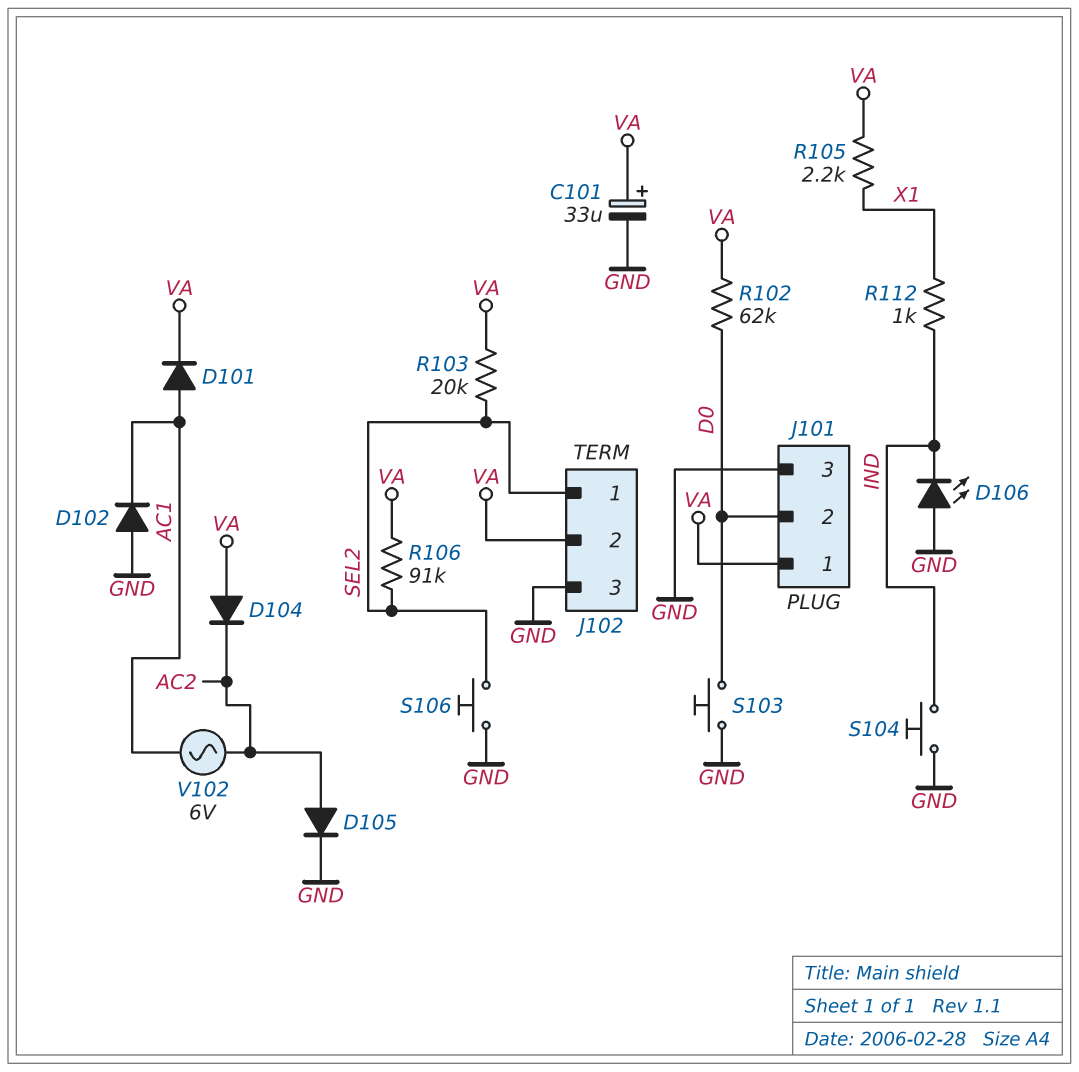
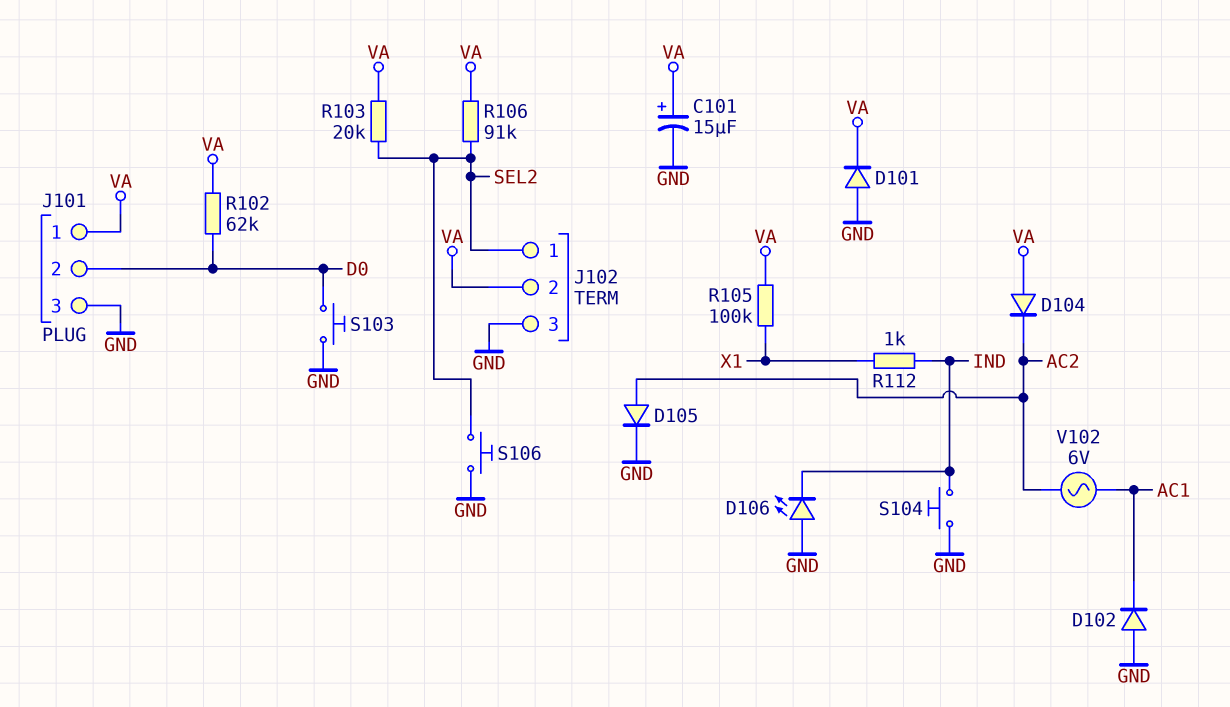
C101: 33uF (plus VA, minus GND) -> 15uF (plus VA, minus GND)
D101: diode (A AC1, K VA) -> diode (A GND, K VA)
R105: 2.2k (VA, X1) -> 100k (VA, X1)

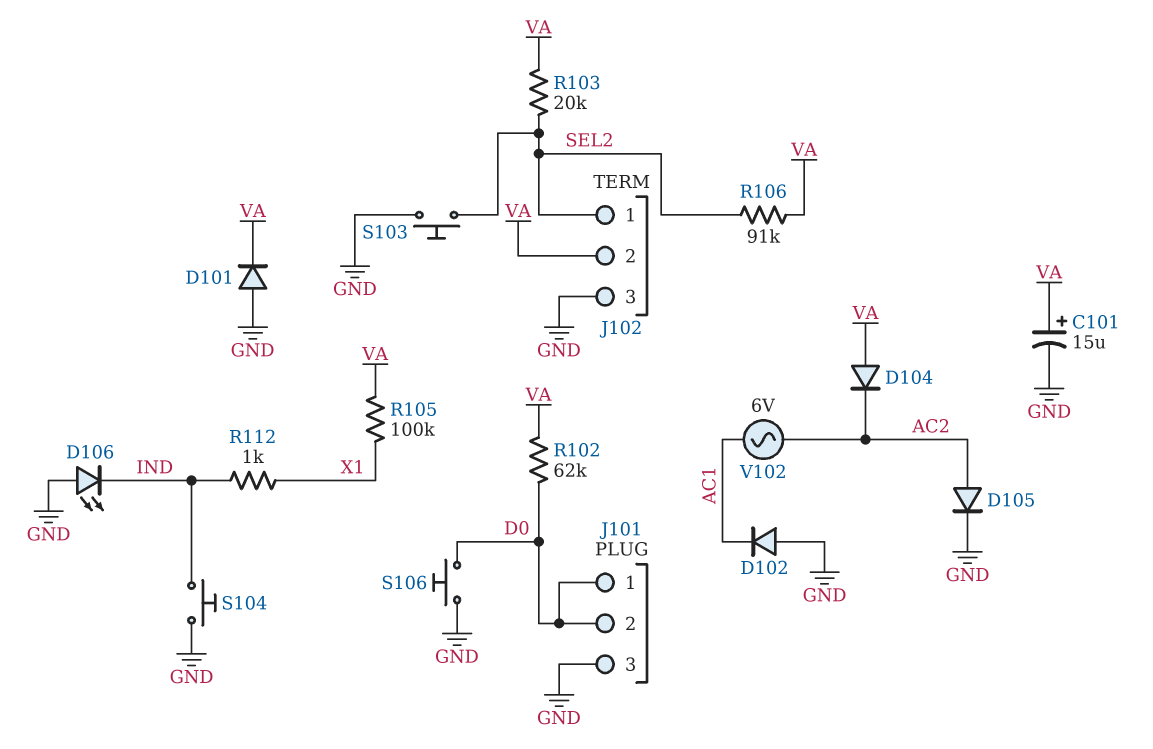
J101 pin 1: VA -> D0
S103: button (D0, GND) -> button (GND, SEL2)
S106: button (GND, SEL2) -> button (D0, GND)

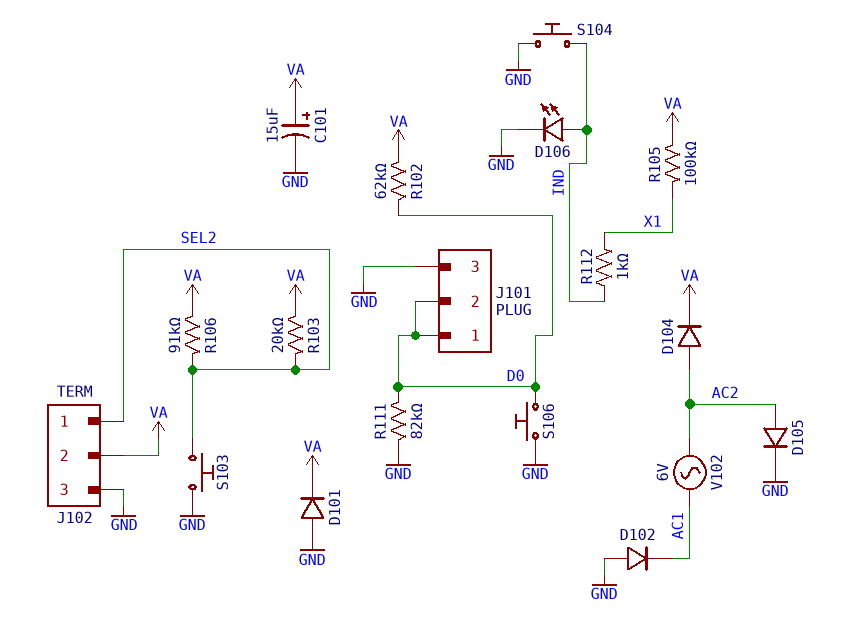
D104: diode (A VA, K AC2) -> diode (A AC2, K VA)
D106: LED (A GND, K IND) -> LED (A IND, K GND)
R111: none -> 82k (D0, GND)

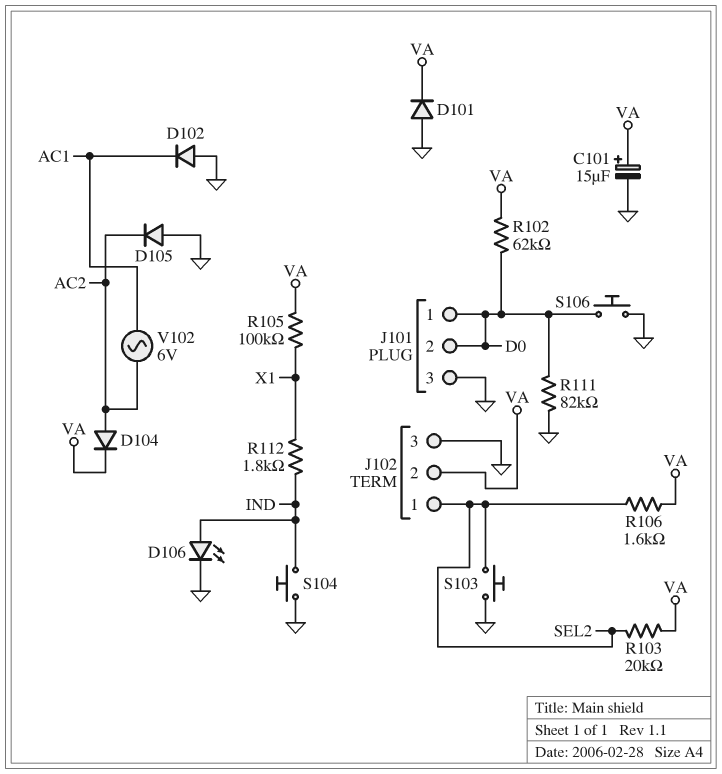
D105: diode (A AC2, K GND) -> diode (A GND, K AC2)
R106: 91k (SEL2, VA) -> 1.6k (SEL2, VA)
R112: 1k (IND, X1) -> 1.8k (IND, X1)

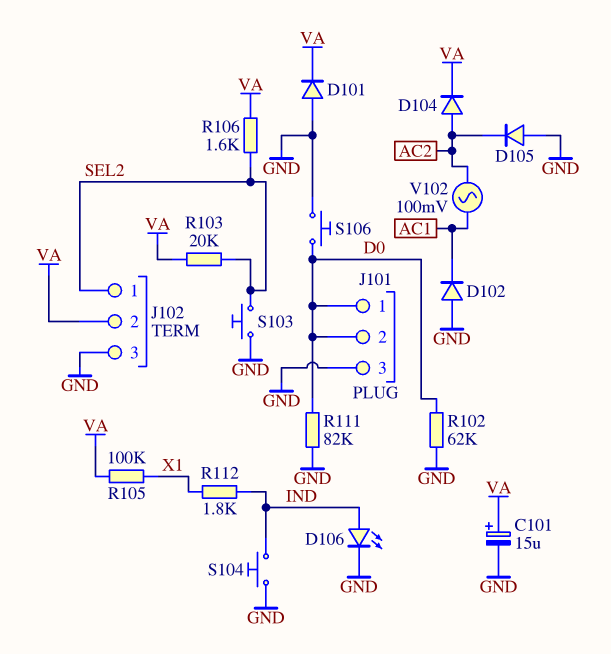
R102: 62k (D0, VA) -> 62k (D0, GND)
V102: AC 6V (AC1, AC2) -> AC 100mV (AC1, AC2)

